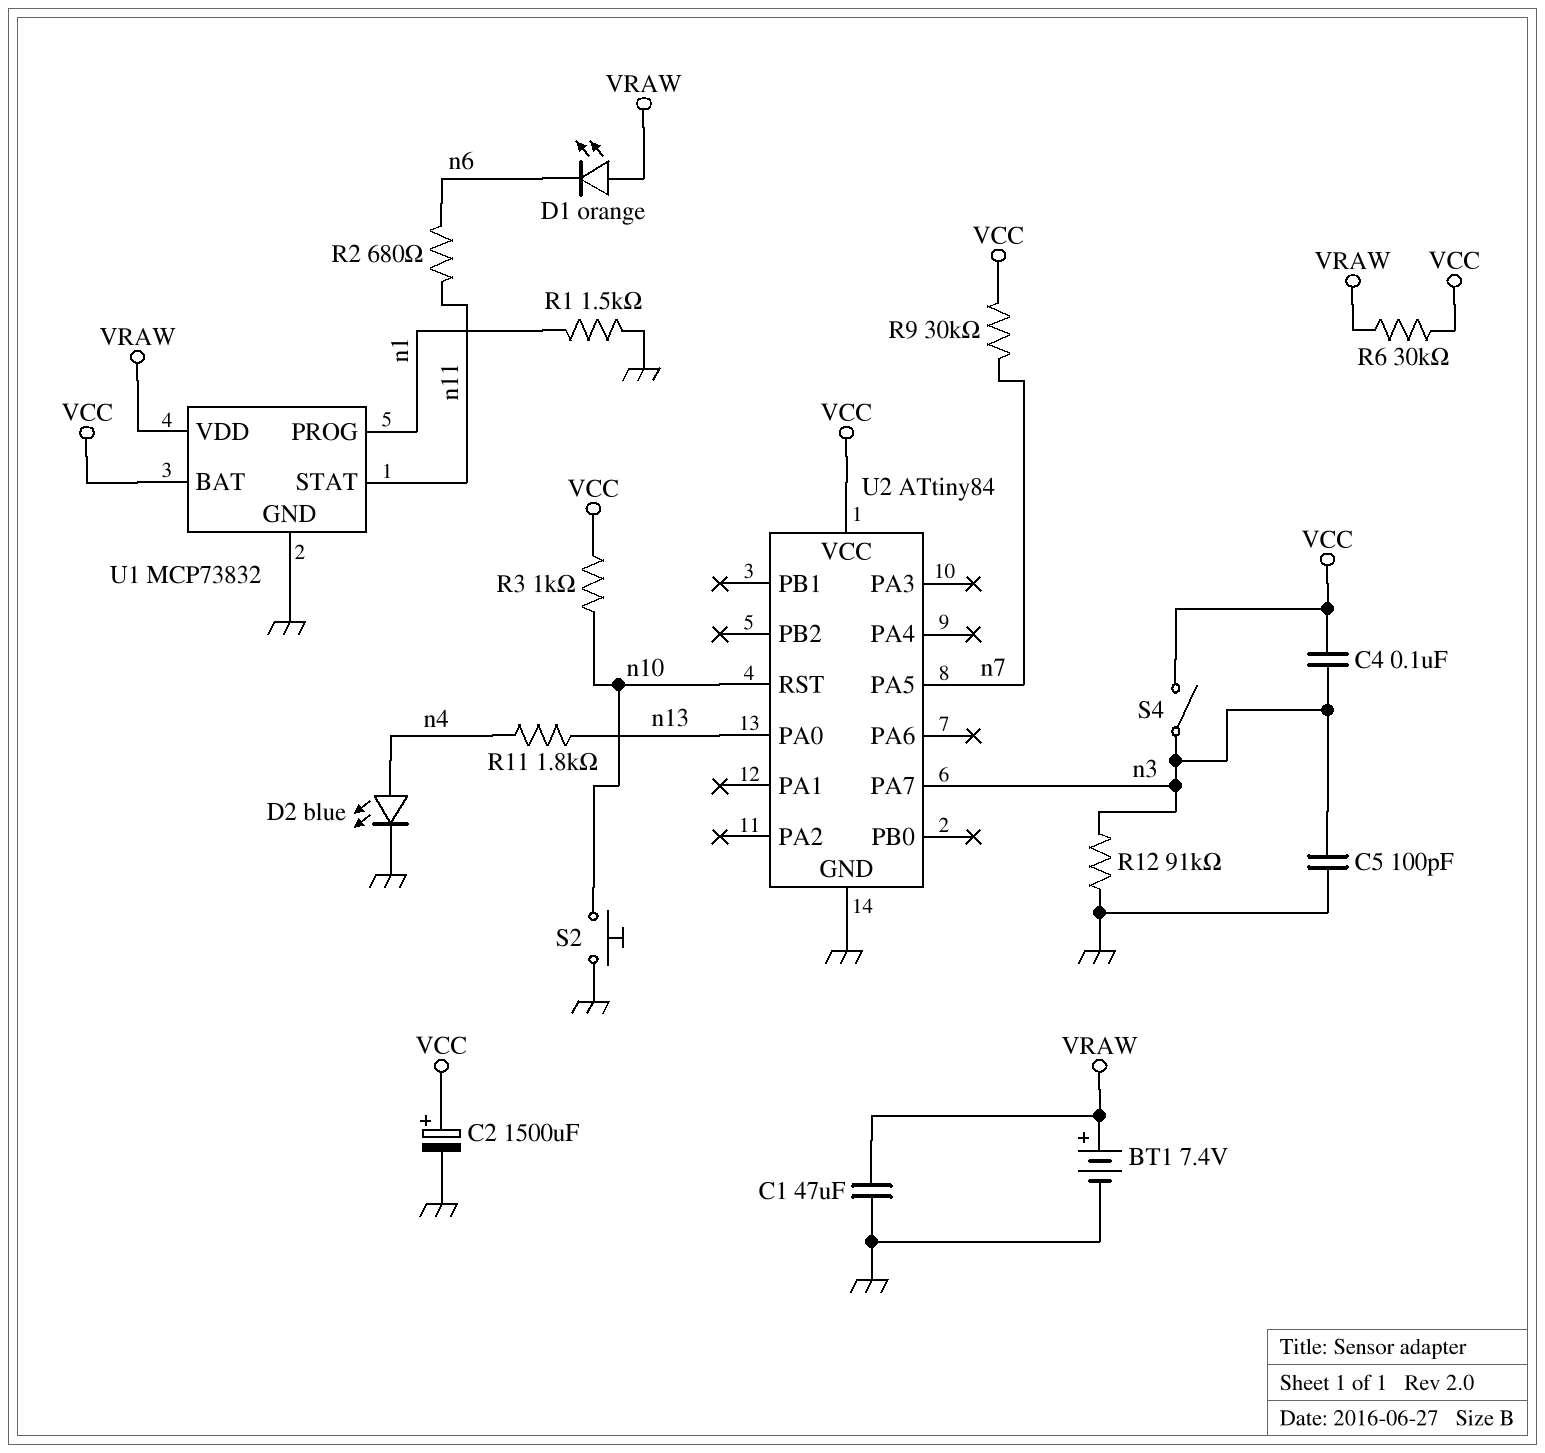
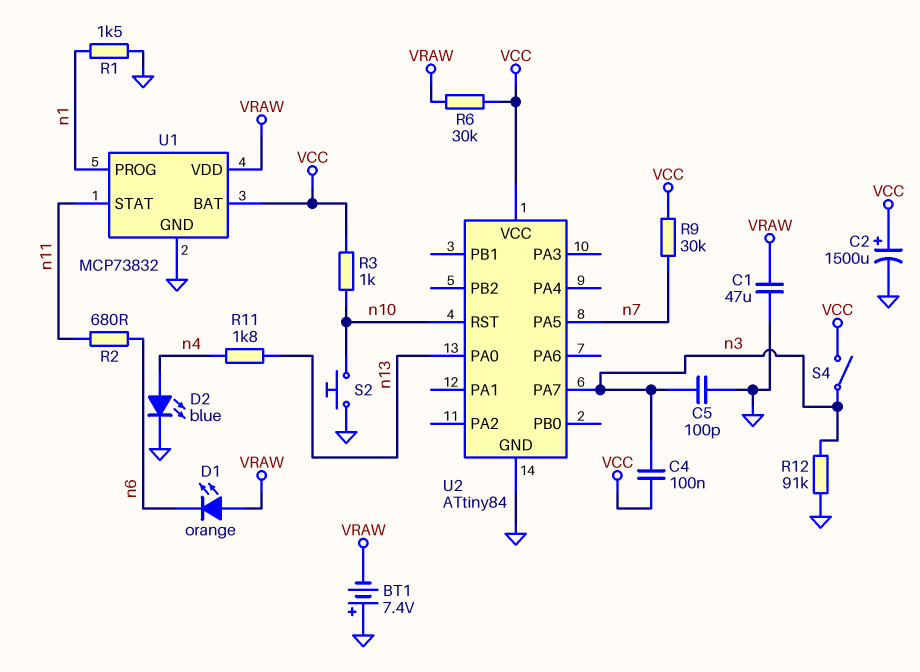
BT1: 7.4V (plus VRAW, minus GND) -> 7.4V (plus GND, minus VRAW)

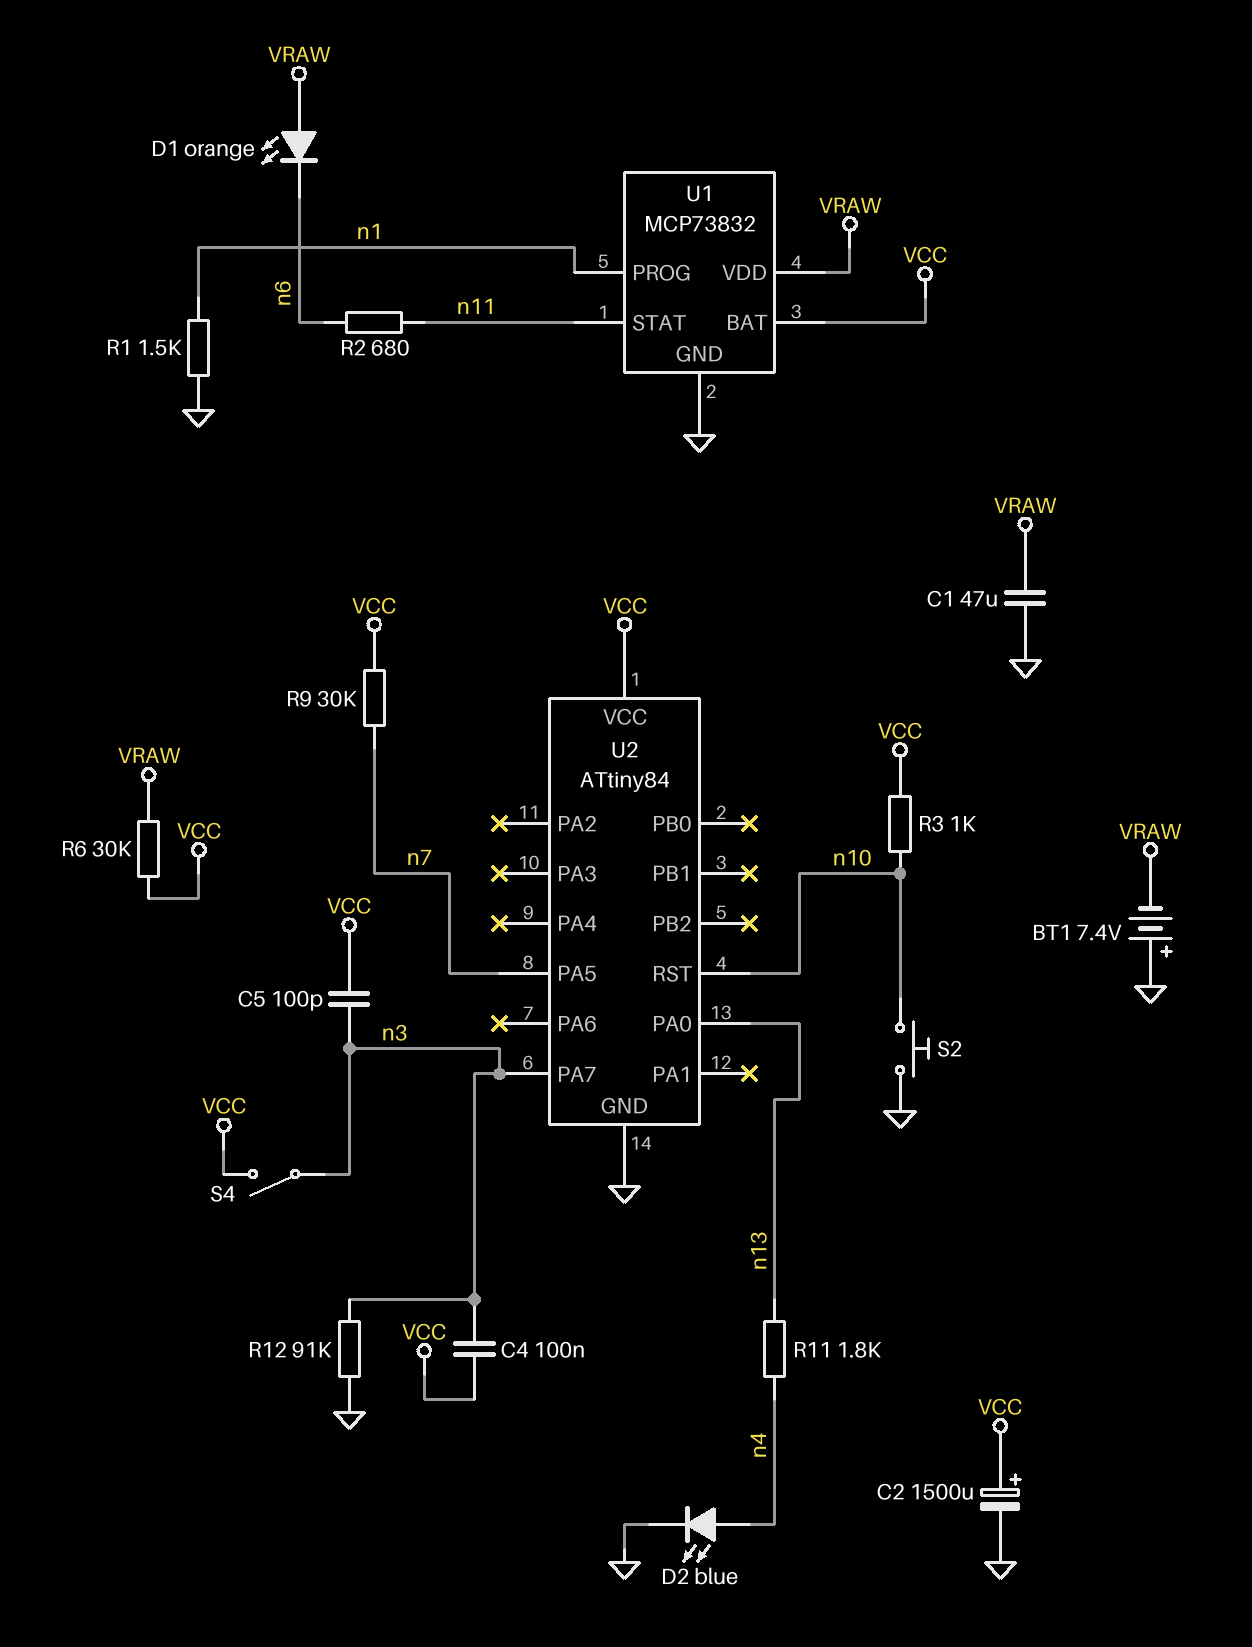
C5: 100pF (GND, n3) -> 100pF (VCC, n3)

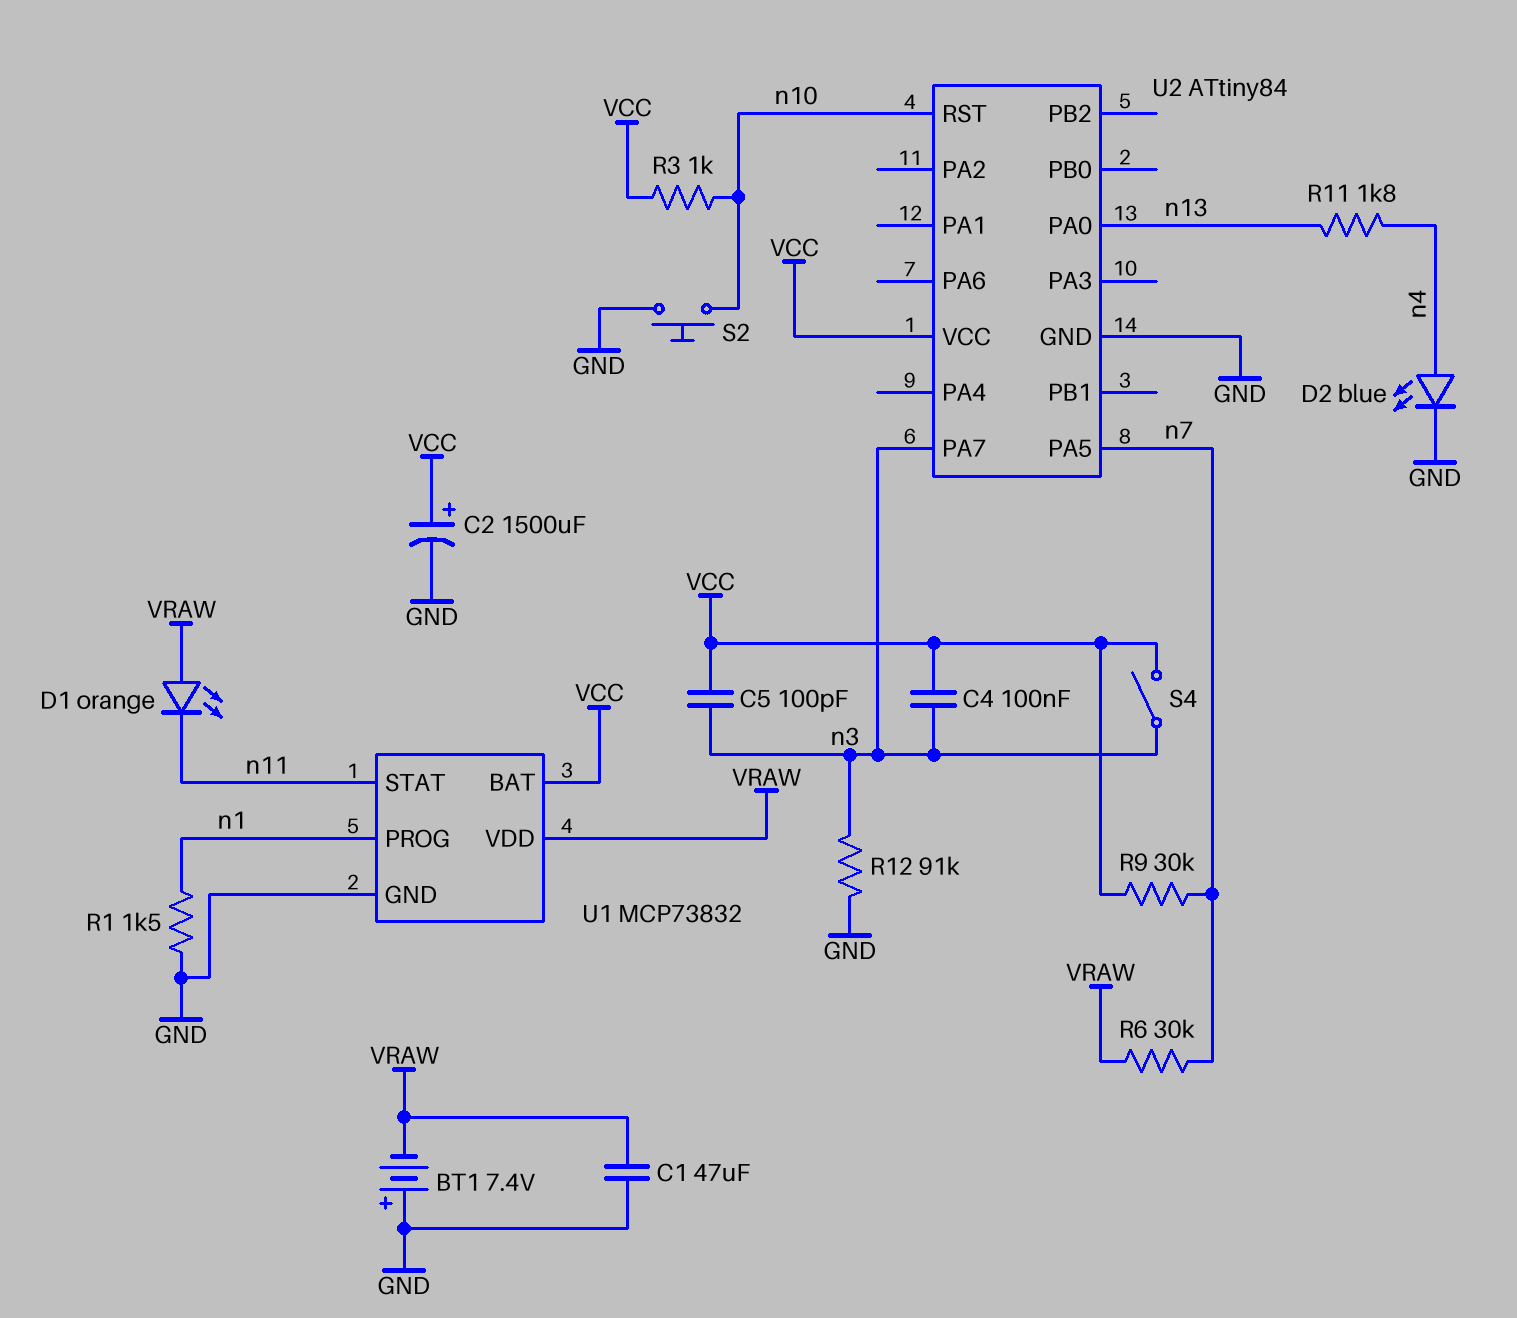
D1: LED orange (A VRAW, K n6) -> LED orange (A VRAW, K n11)
R2: 680 (n6, n11) -> none
R6: 30k (VCC, VRAW) -> 30k (VRAW, n7)

